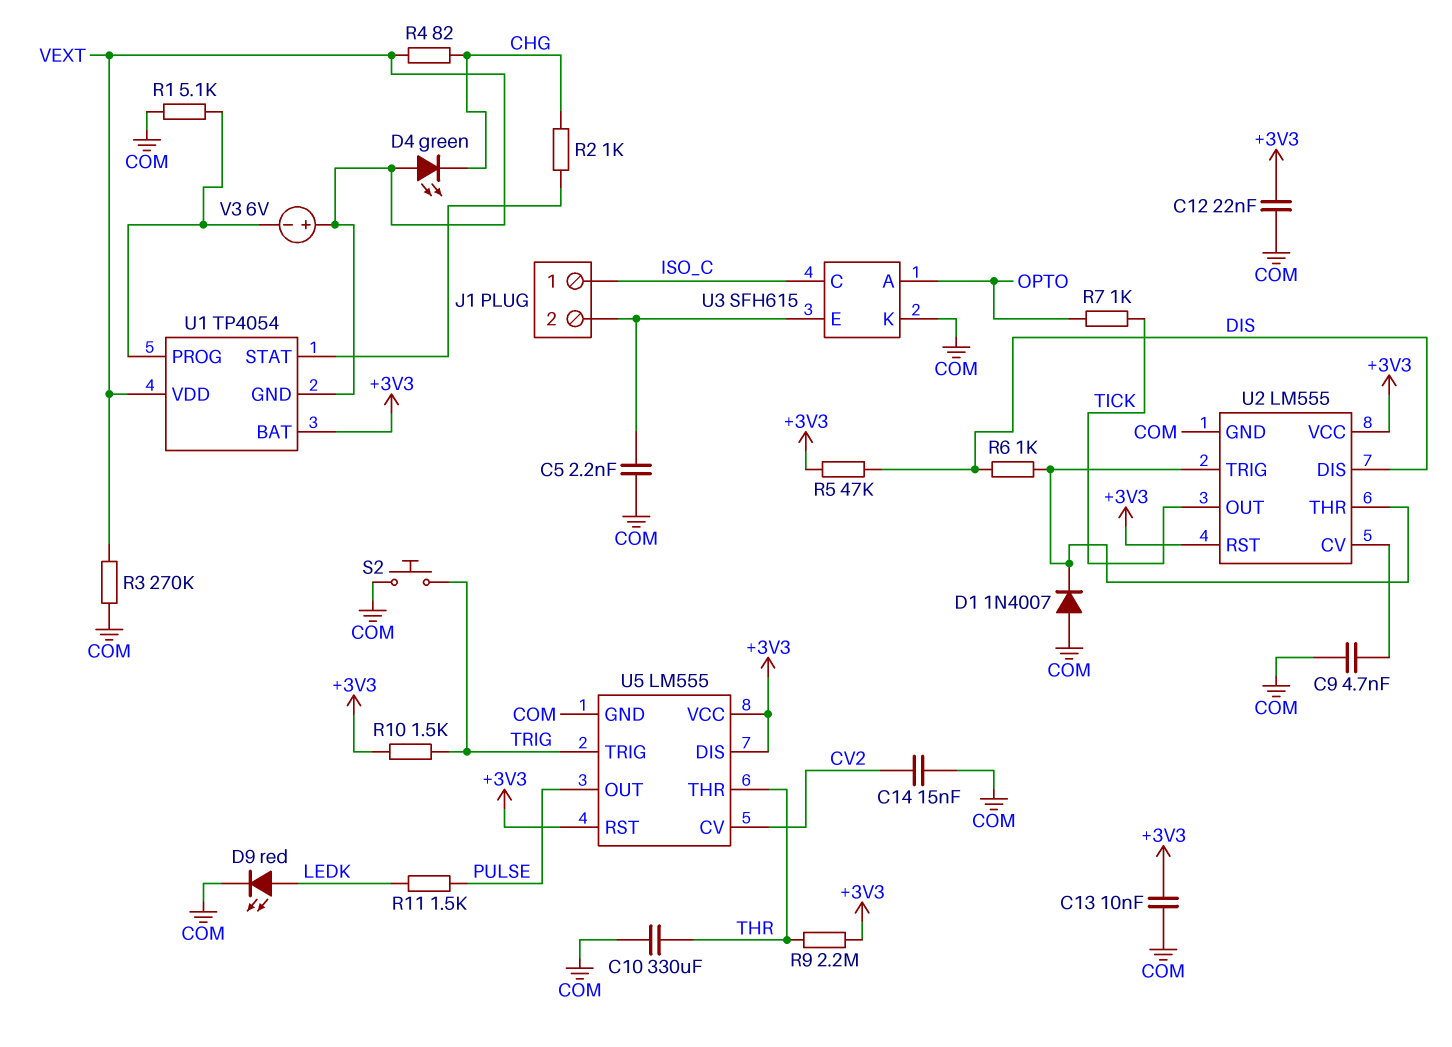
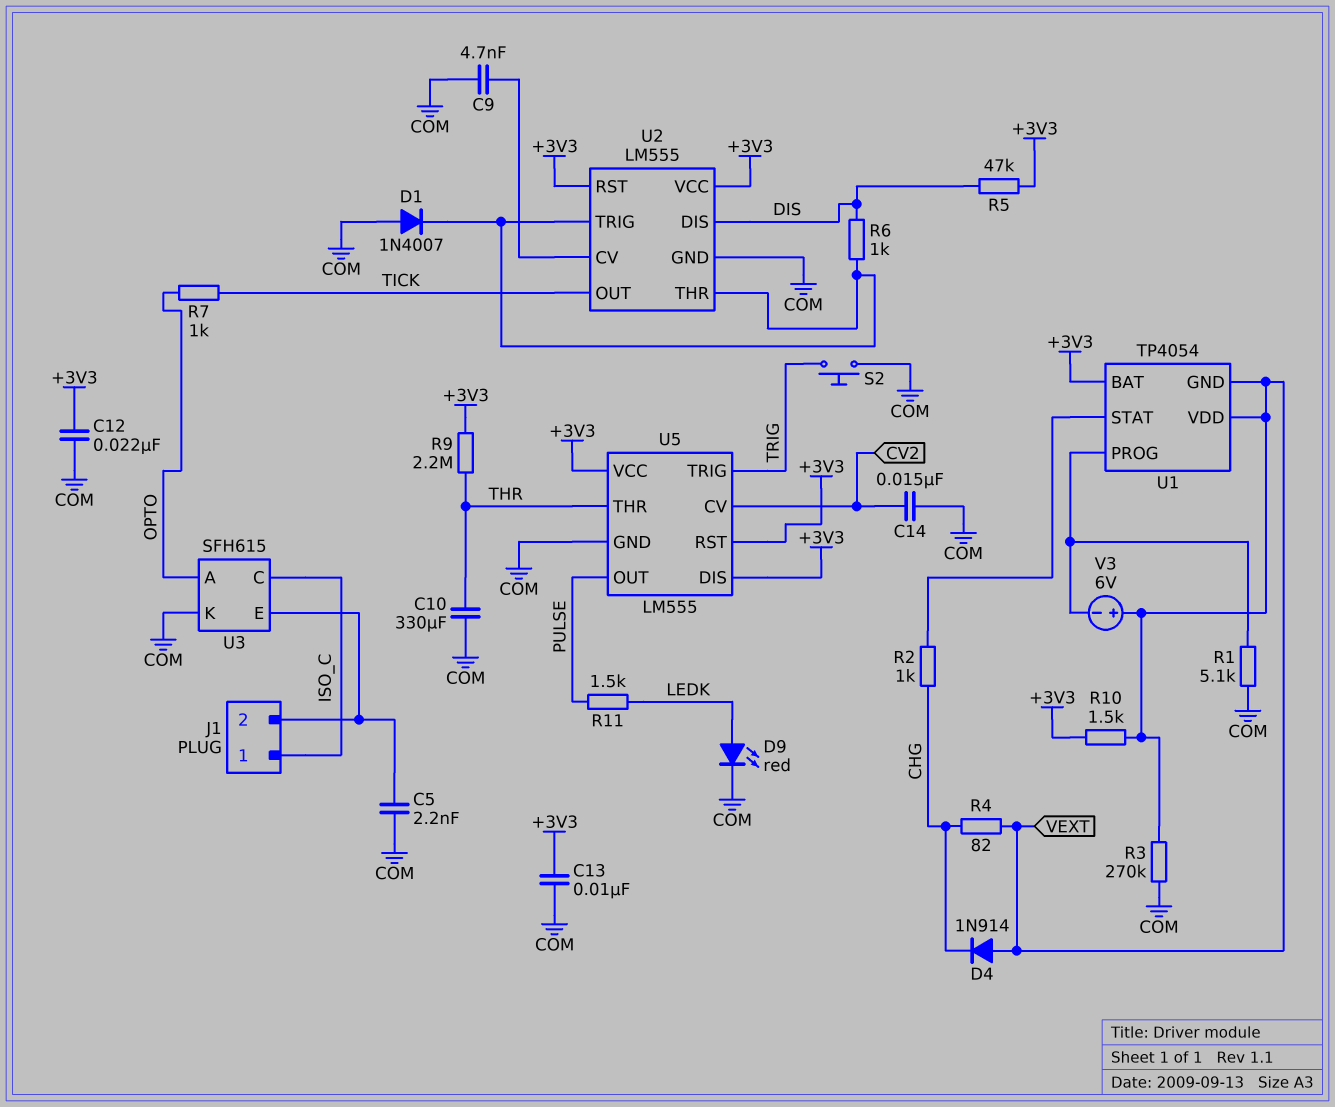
D4: LED green (A VEXT, K CHG) -> diode 1N914 (A VEXT, K CHG)
R10: 1.5k (+3V3, TRIG) -> 1.5k (+3V3, VEXT)

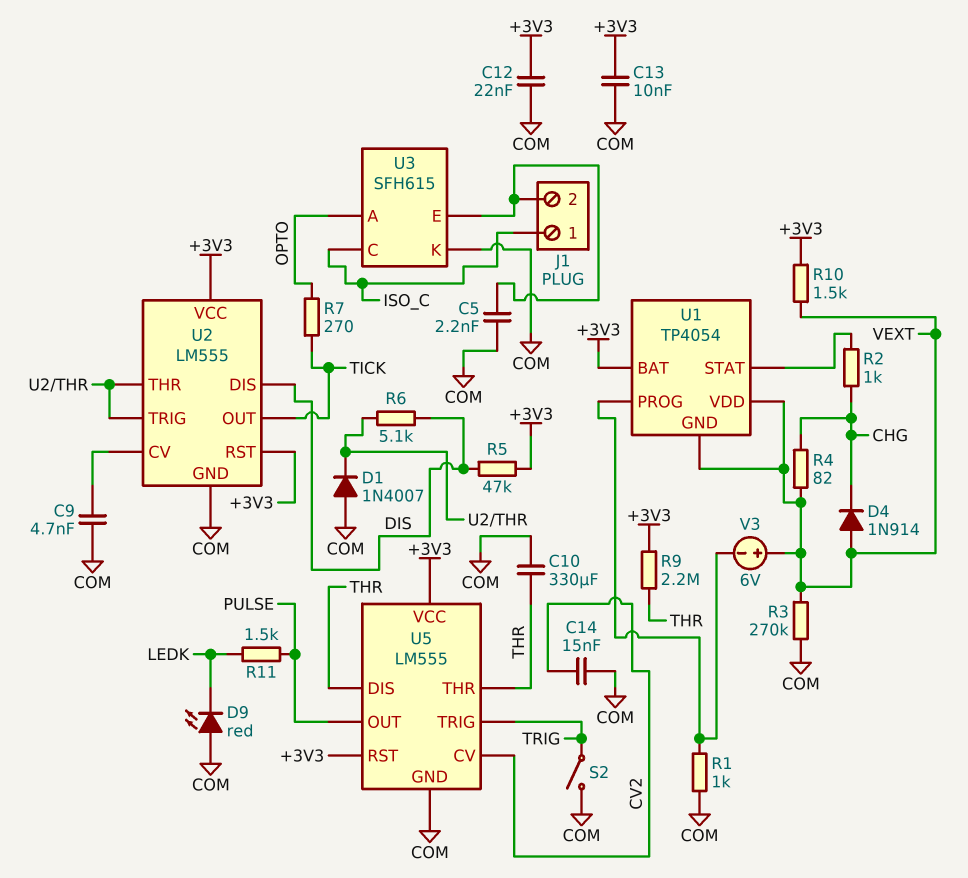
D9: LED red (A LEDK, K COM) -> LED red (A COM, K LEDK)
R1: 5.1k (COM, U1/PROG) -> 1k (COM, U1/PROG)
R6: 1k (DIS, U2/THR) -> 5.1k (DIS, U2/THR)
R7: 1k (OPTO, TICK) -> 270 (OPTO, TICK)
S2: button (COM, TRIG) -> switch (COM, TRIG)
U5 pin DIS: +3V3 -> THR

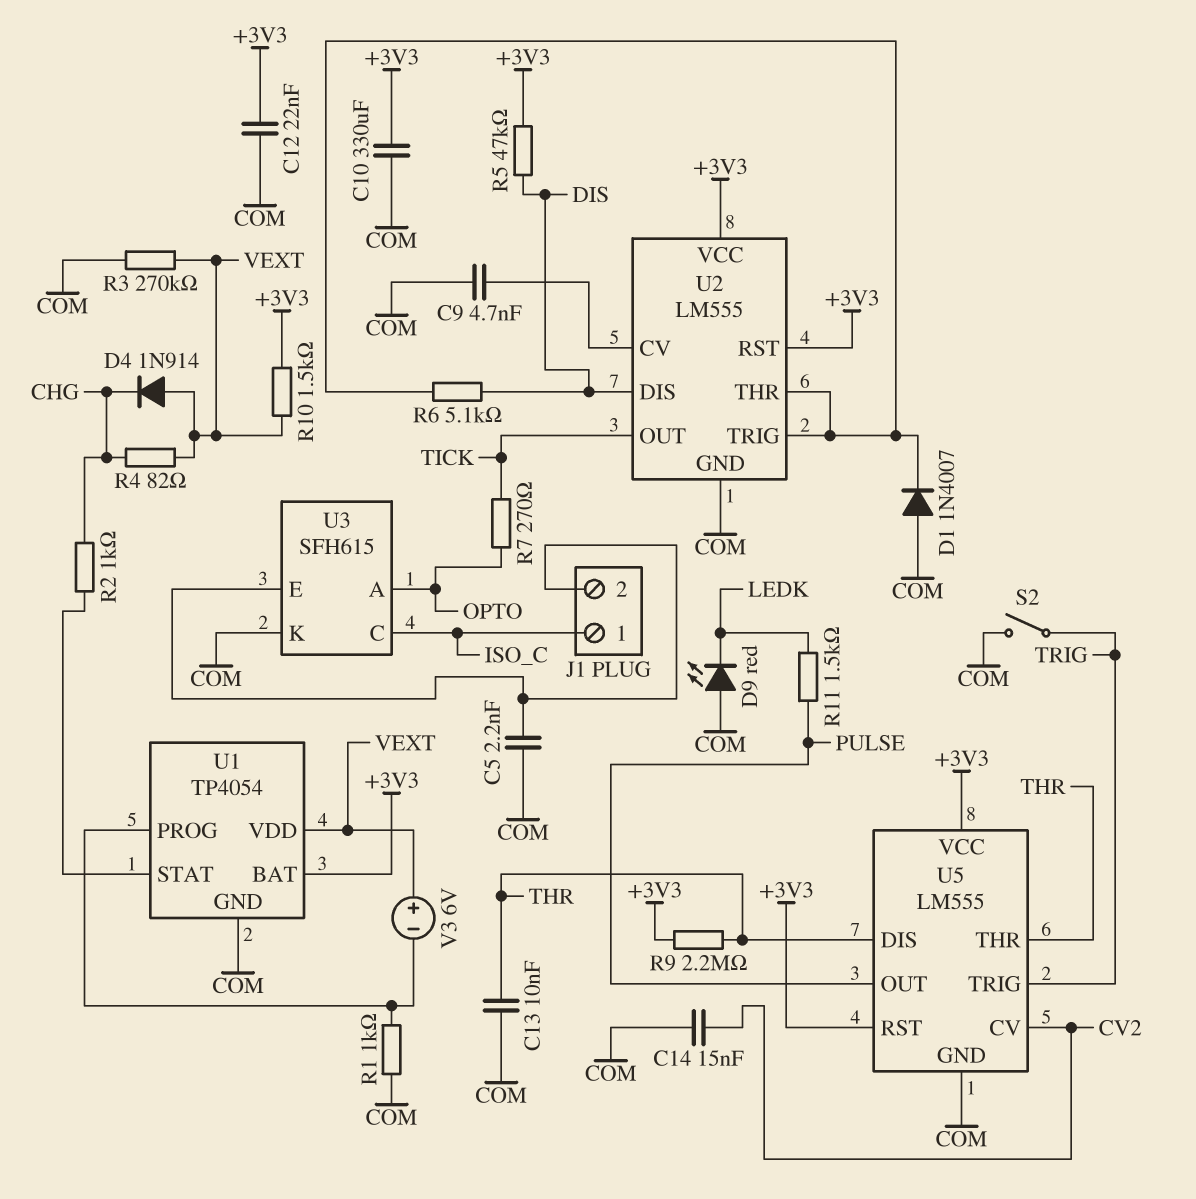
C10: 330uF (COM, THR) -> 330uF (+3V3, COM)
C13: 10nF (+3V3, COM) -> 10nF (COM, THR)
U1 pin GND: VEXT -> COM

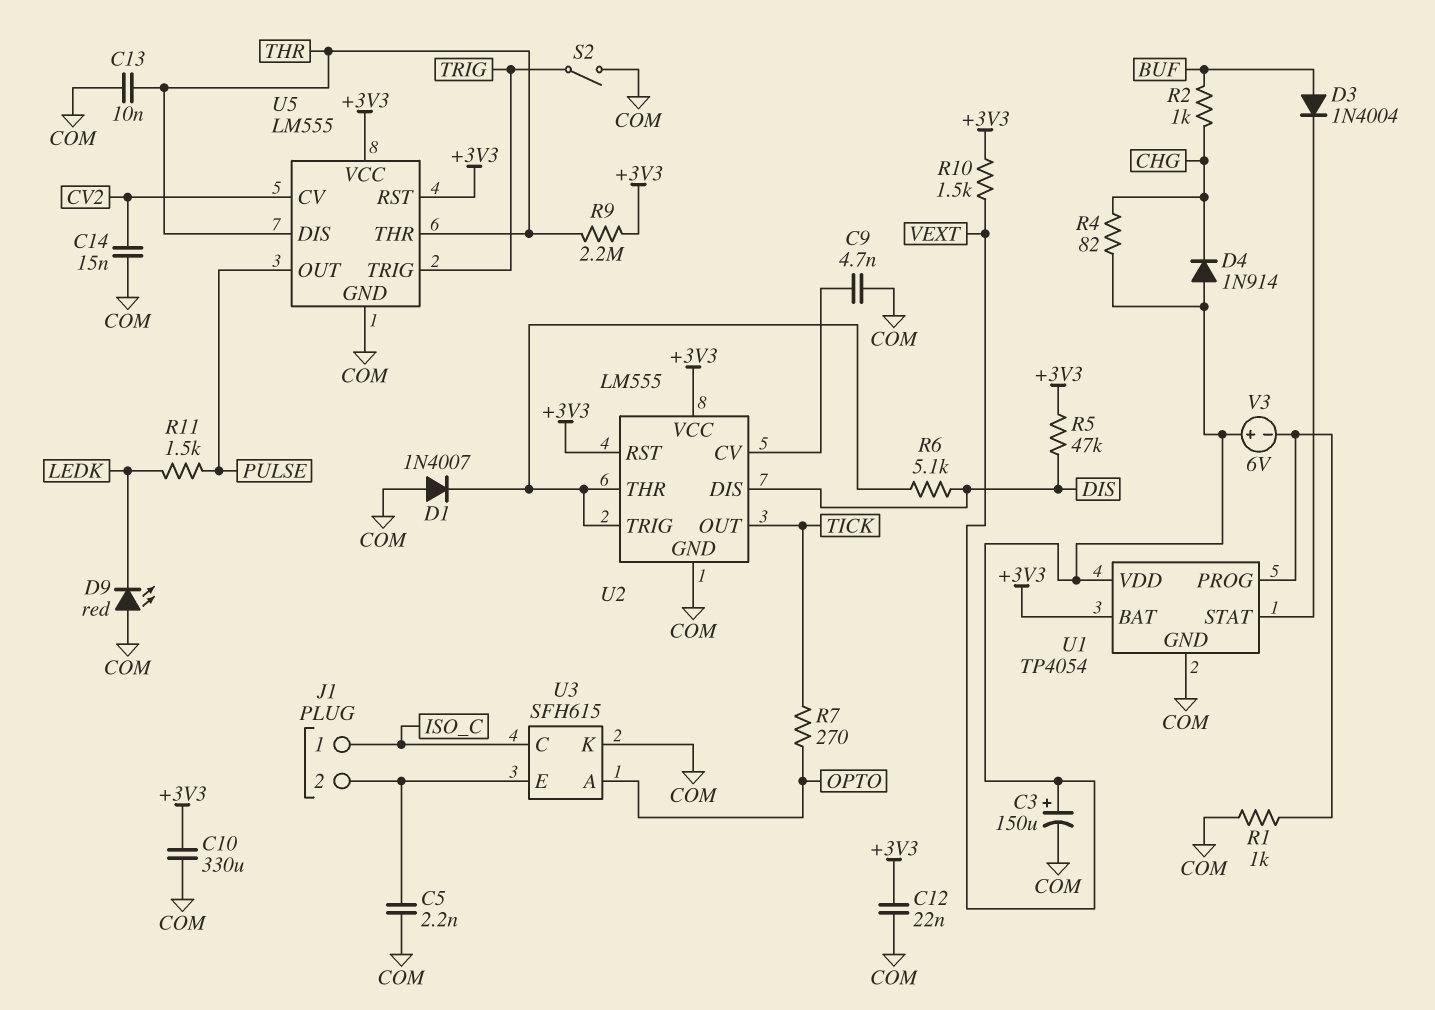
C3: none -> 150uF (plus VEXT, minus COM)
D3: none -> diode 1N4004 (A BUF, K U1/STAT)
R2: 1k (CHG, U1/STAT) -> 1k (BUF, CHG)
R3: 270k (COM, VEXT) -> none

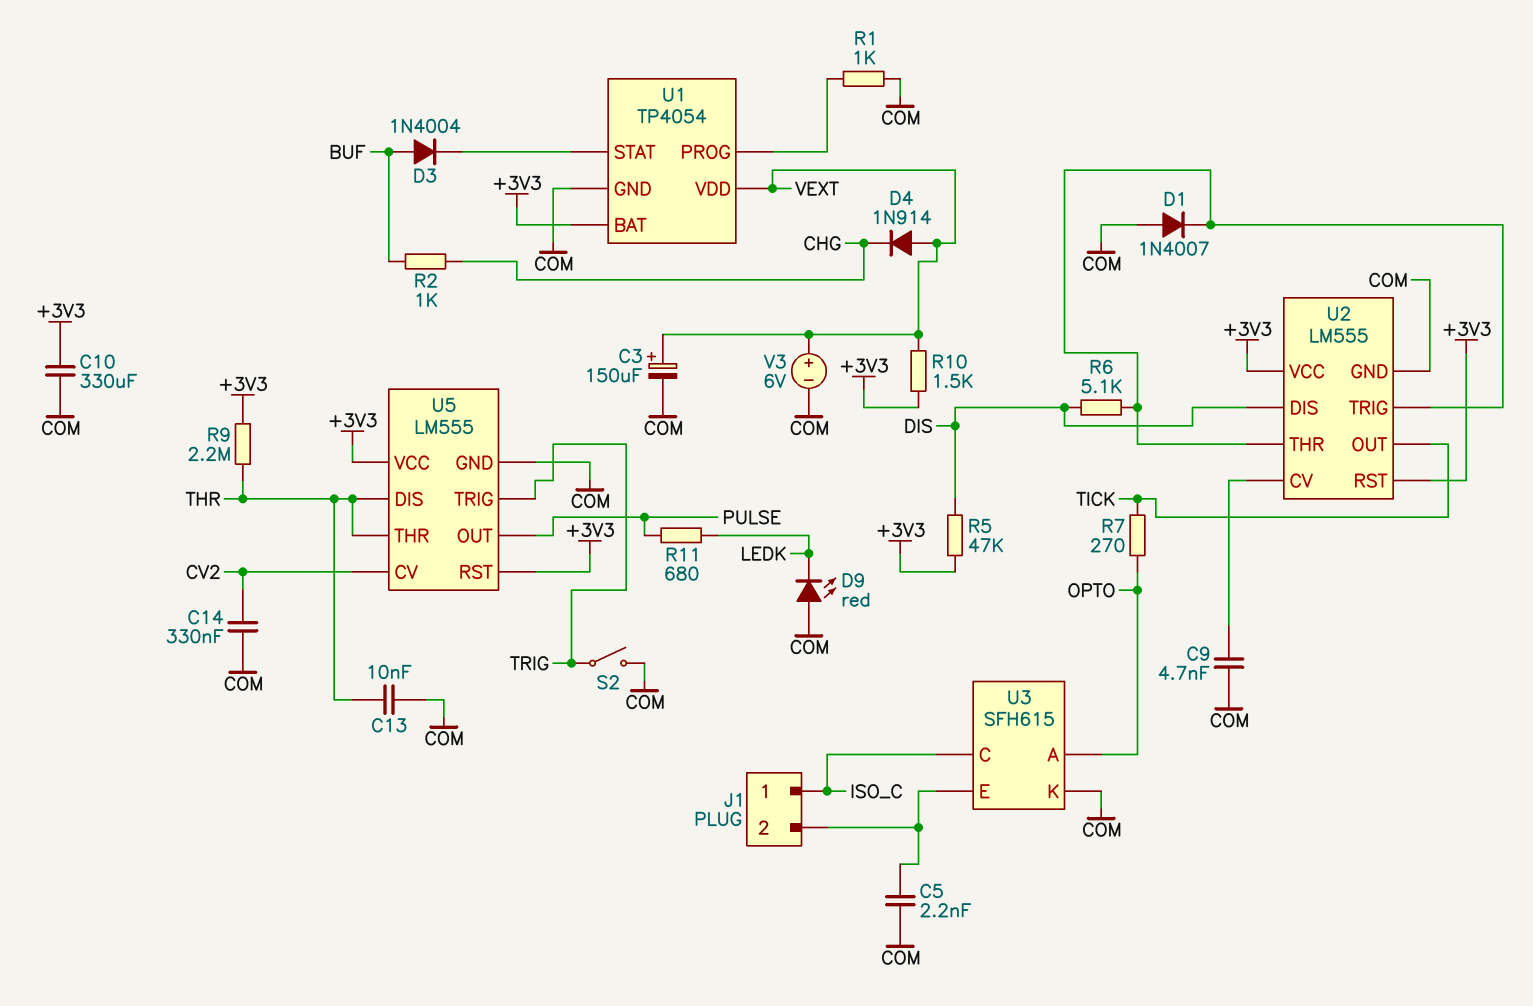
C12: 22nF (+3V3, COM) -> none
C14: 15nF (COM, CV2) -> 330nF (COM, CV2)
R4: 82 (CHG, VEXT) -> none
R11: 1.5k (LEDK, PULSE) -> 680 (LEDK, PULSE)
V3: 6V (plus VEXT, minus U1/PROG) -> 6V (plus VEXT, minus COM)

